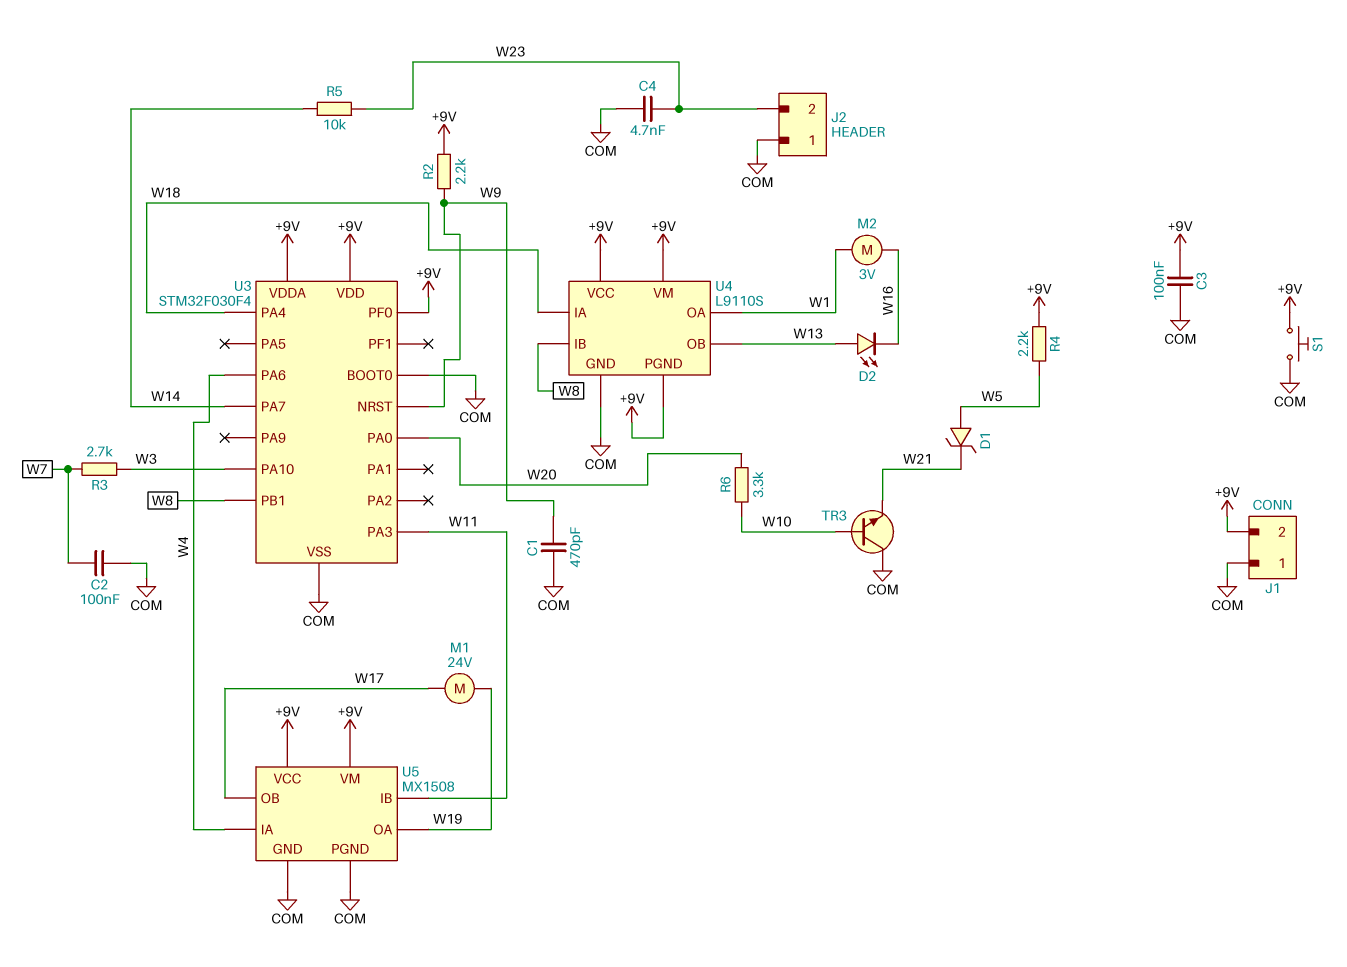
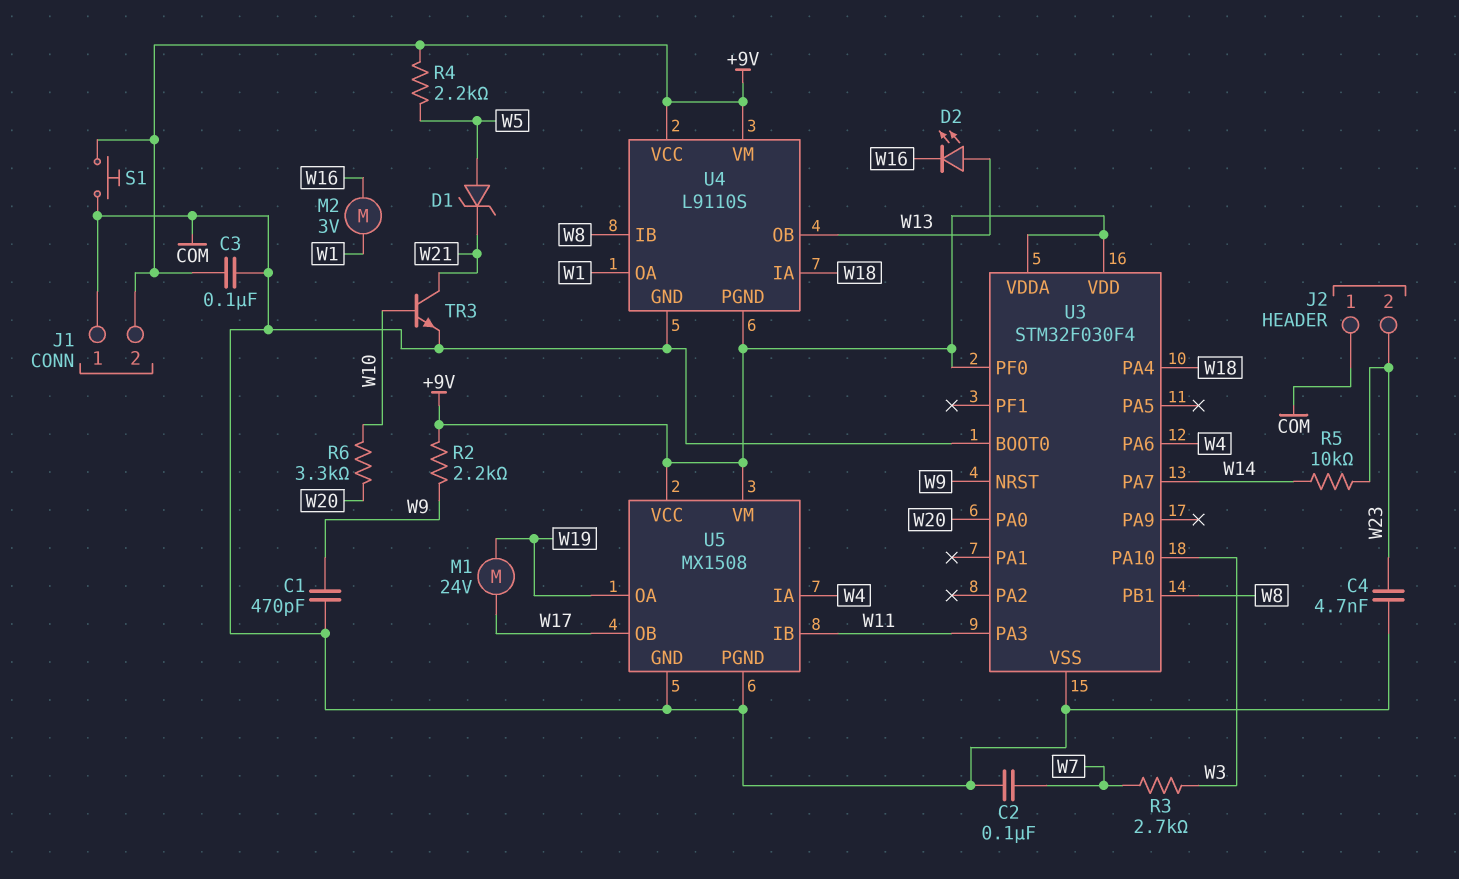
TR3: NPN (B W10, C COM, E W21) -> NPN (B W10, C W21, E COM)

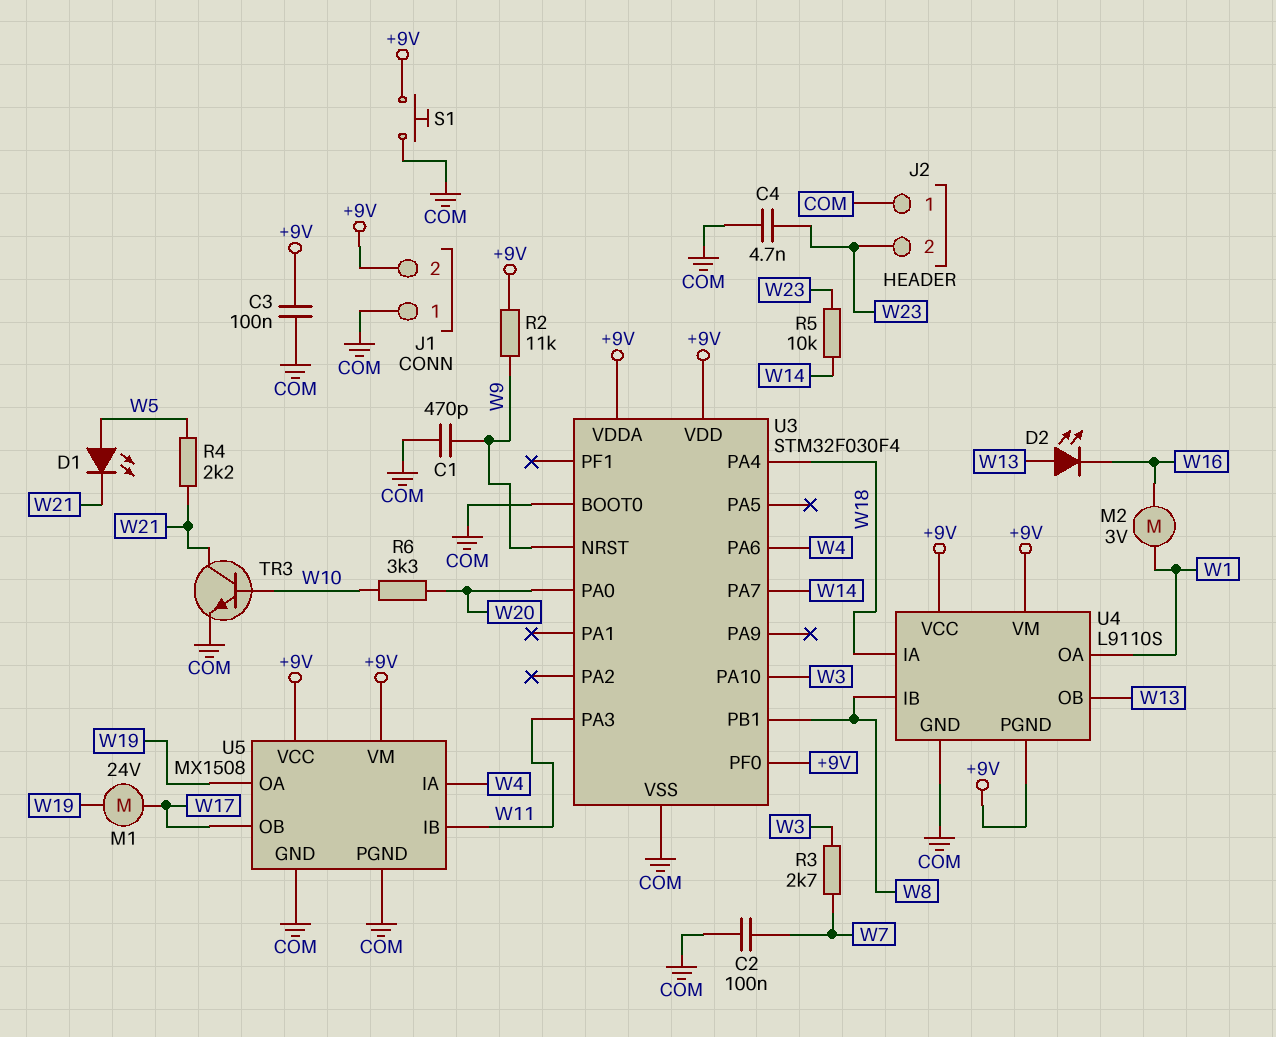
D1: zener (A W5, K W21) -> LED (A W5, K W21)
R2: 2.2k (+9V, W9) -> 11k (+9V, W9)
R4: 2.2k (+9V, W5) -> 2.2k (W5, W21)

